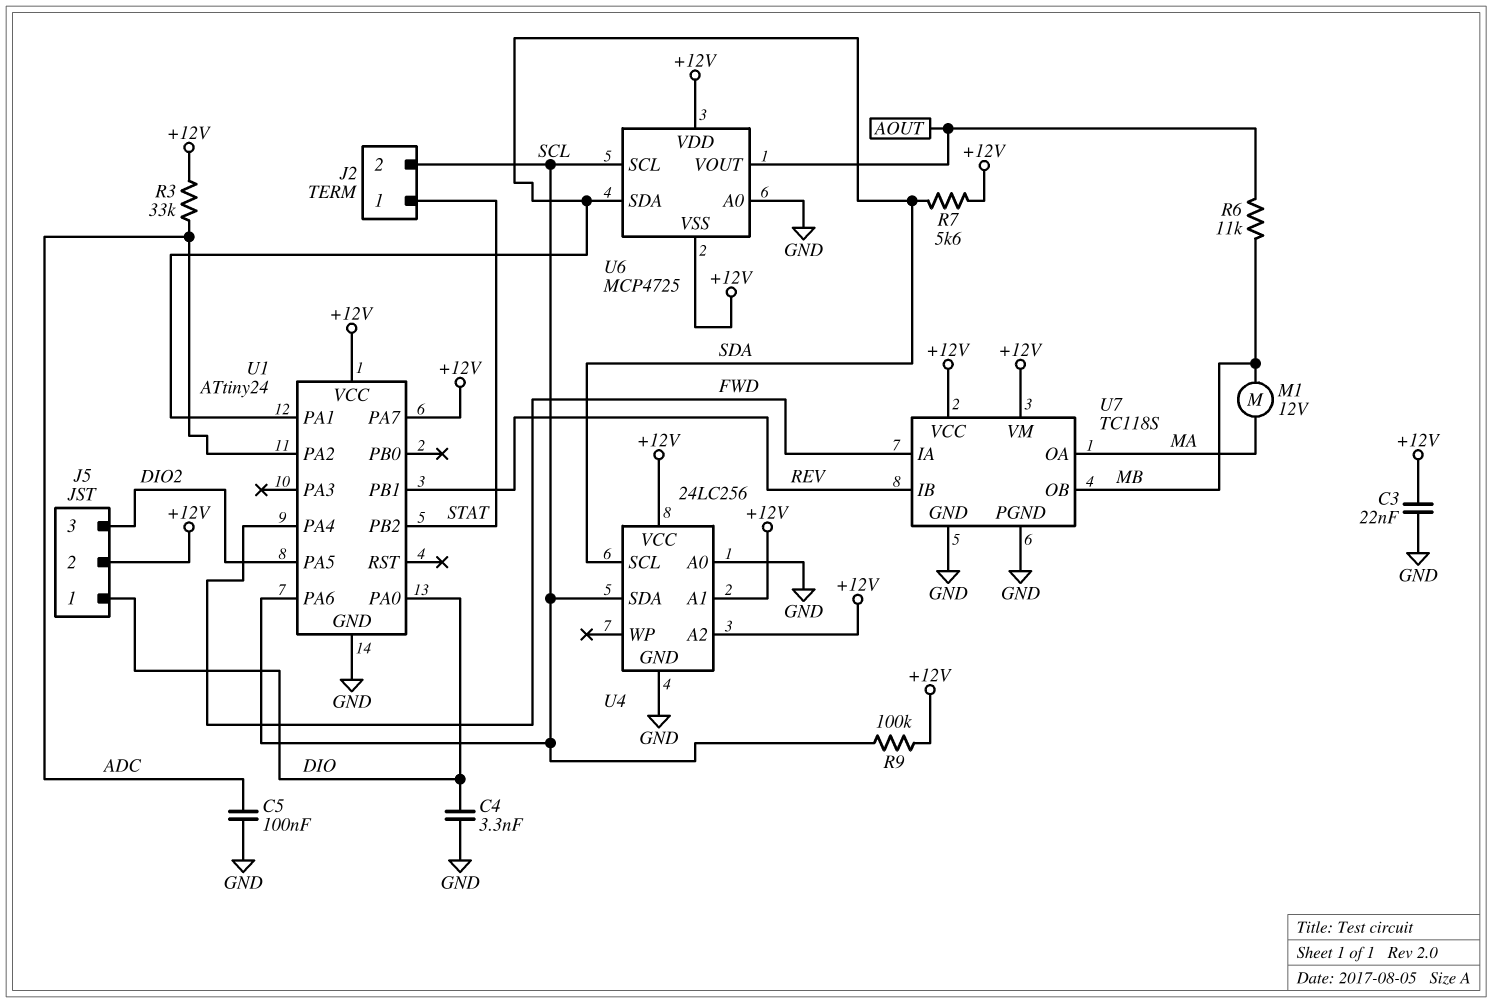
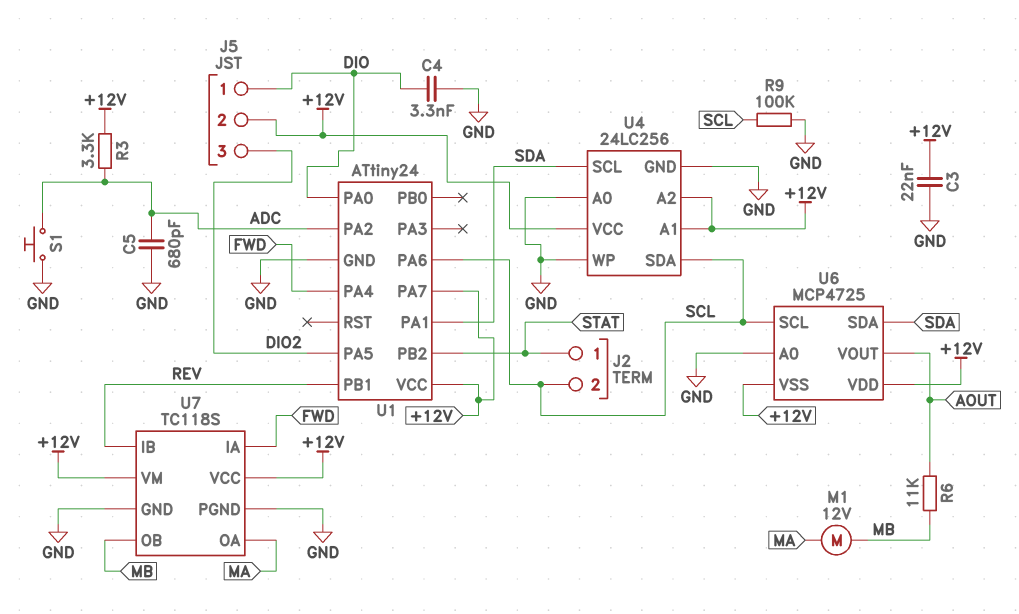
C5: 100nF (ADC, GND) -> 680pF (ADC, GND)
R3: 33k (+12V, ADC) -> 3.3k (+12V, ADC)
R7: 5.6k (+12V, SDA) -> none
R9: 100k (+12V, SCL) -> 100k (GND, SCL)
S1: none -> button (ADC, GND)
U4 pin WP: none -> GND

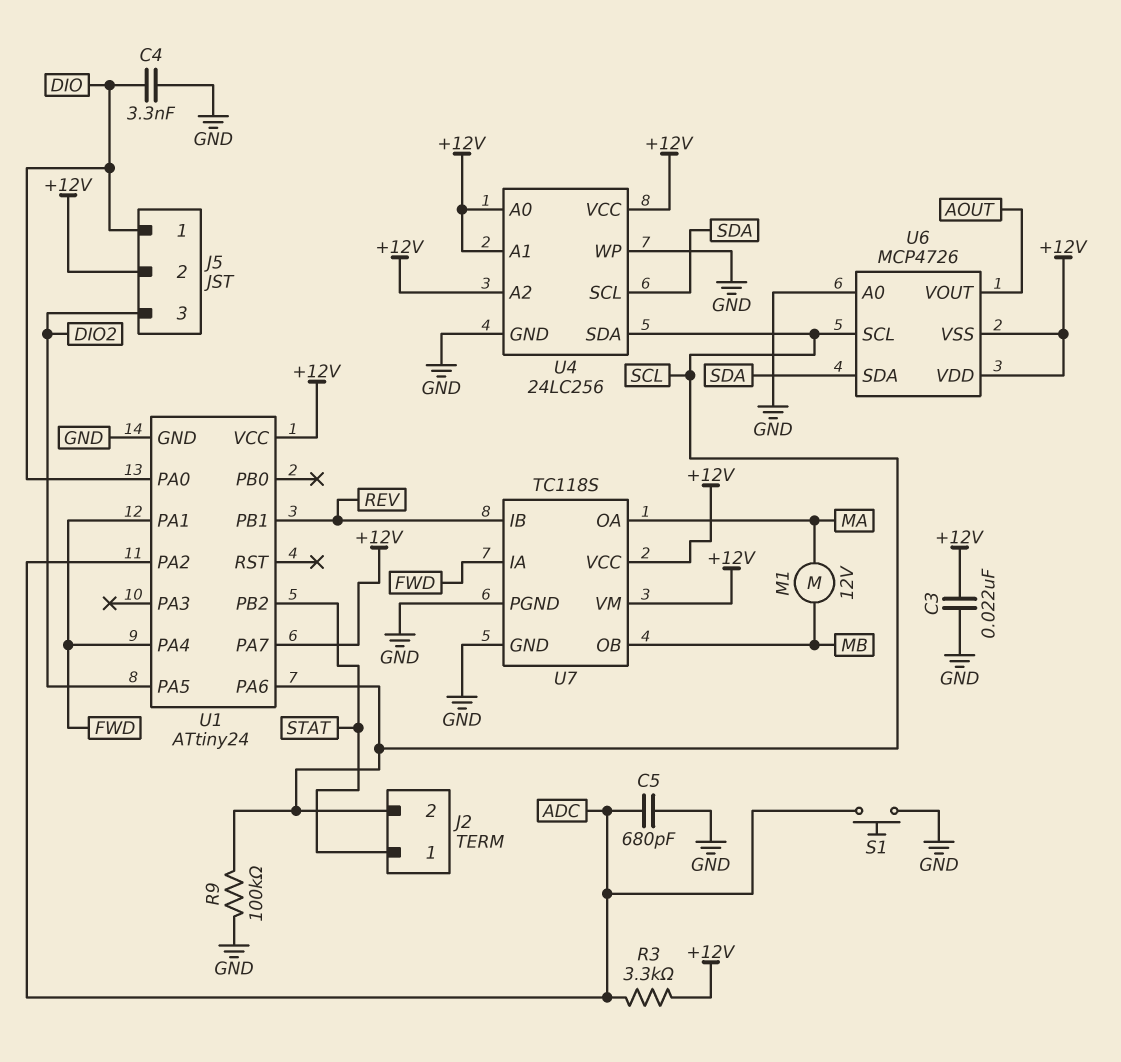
R6: 11k (AOUT, MB) -> none
U1 pin PA1: SDA -> FWD
U4 pin A0: GND -> +12V
U6: MCP4725 -> MCP4726

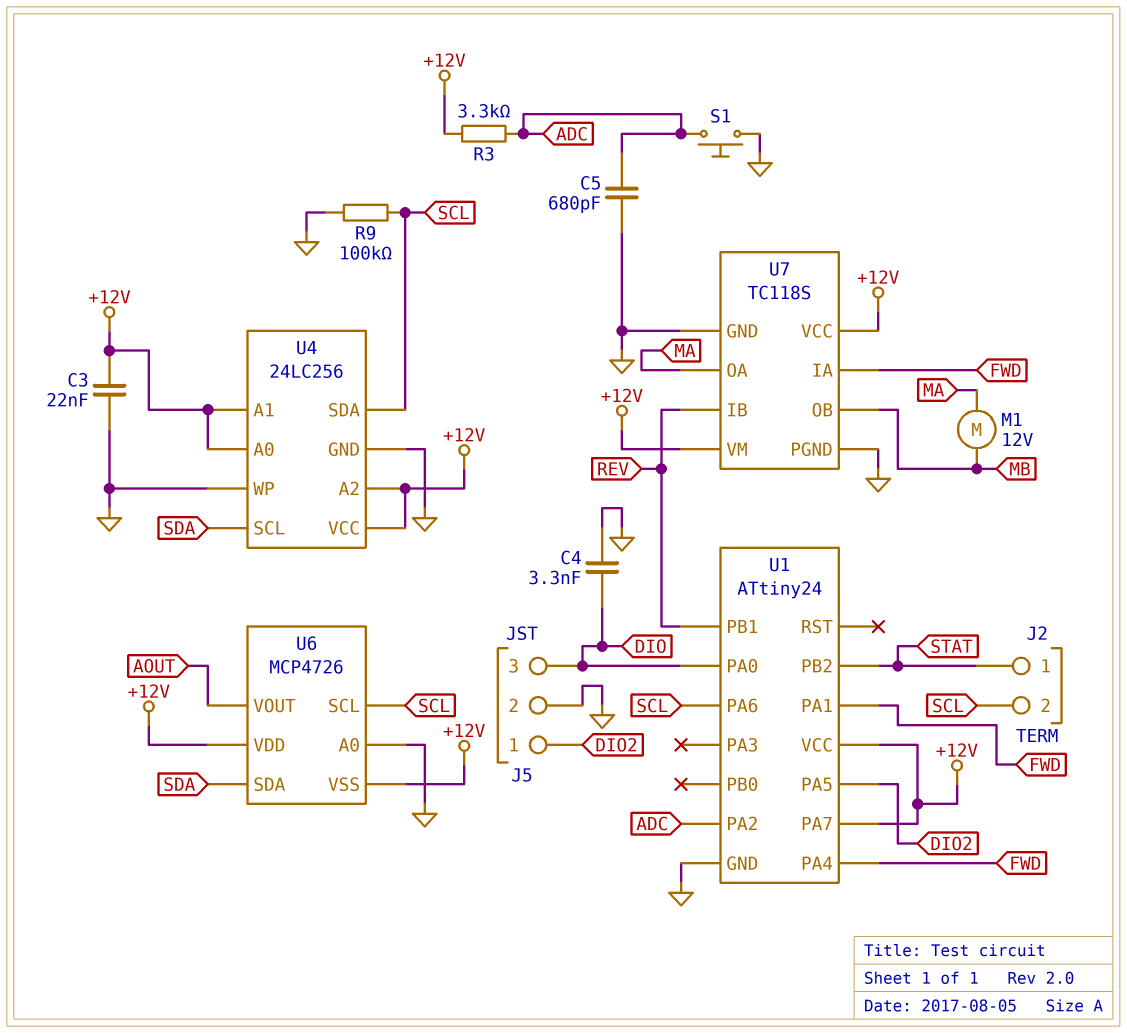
J5 pin 1: DIO -> DIO2
J5 pin 2: +12V -> GND
J5 pin 3: DIO2 -> DIO

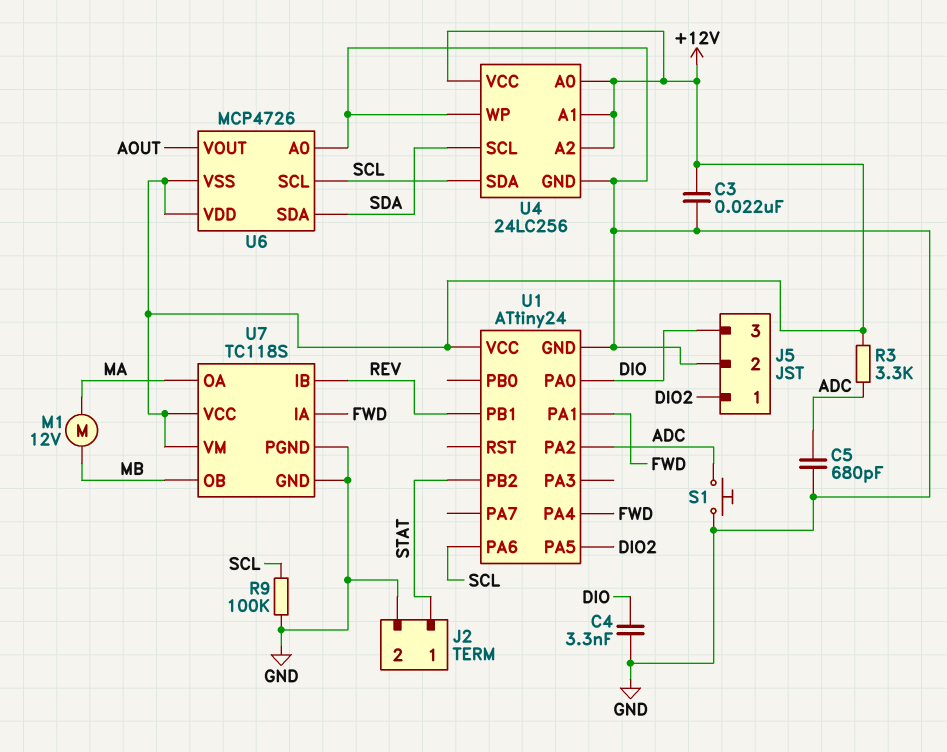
J2 pin 2: SCL -> GND
U1 pin PA7: +12V -> none

